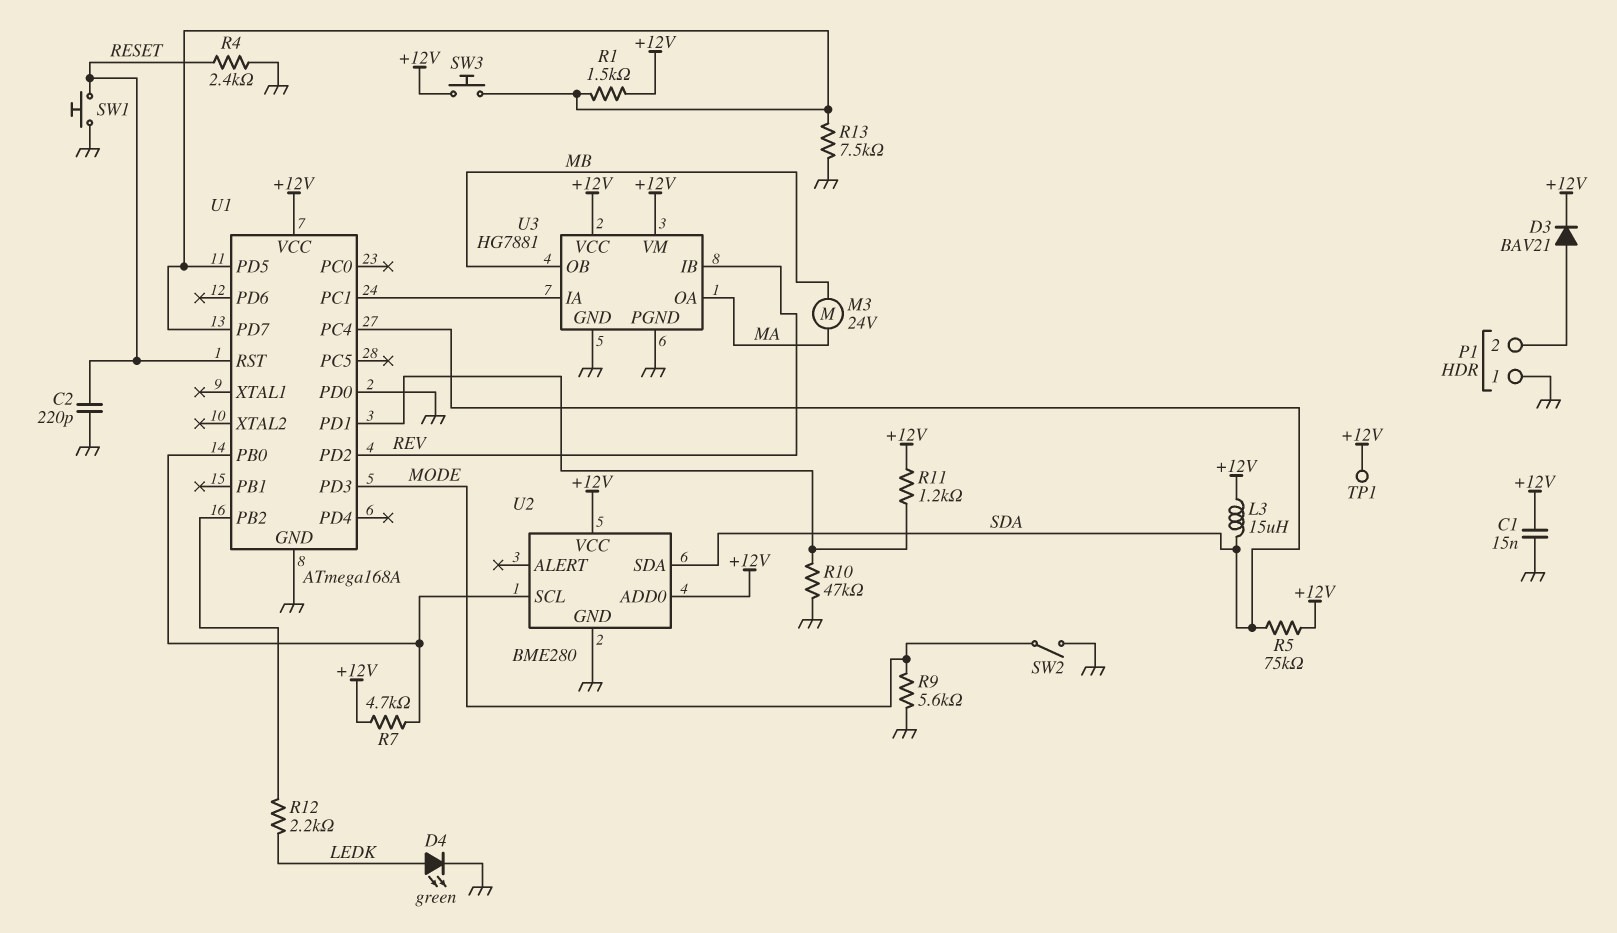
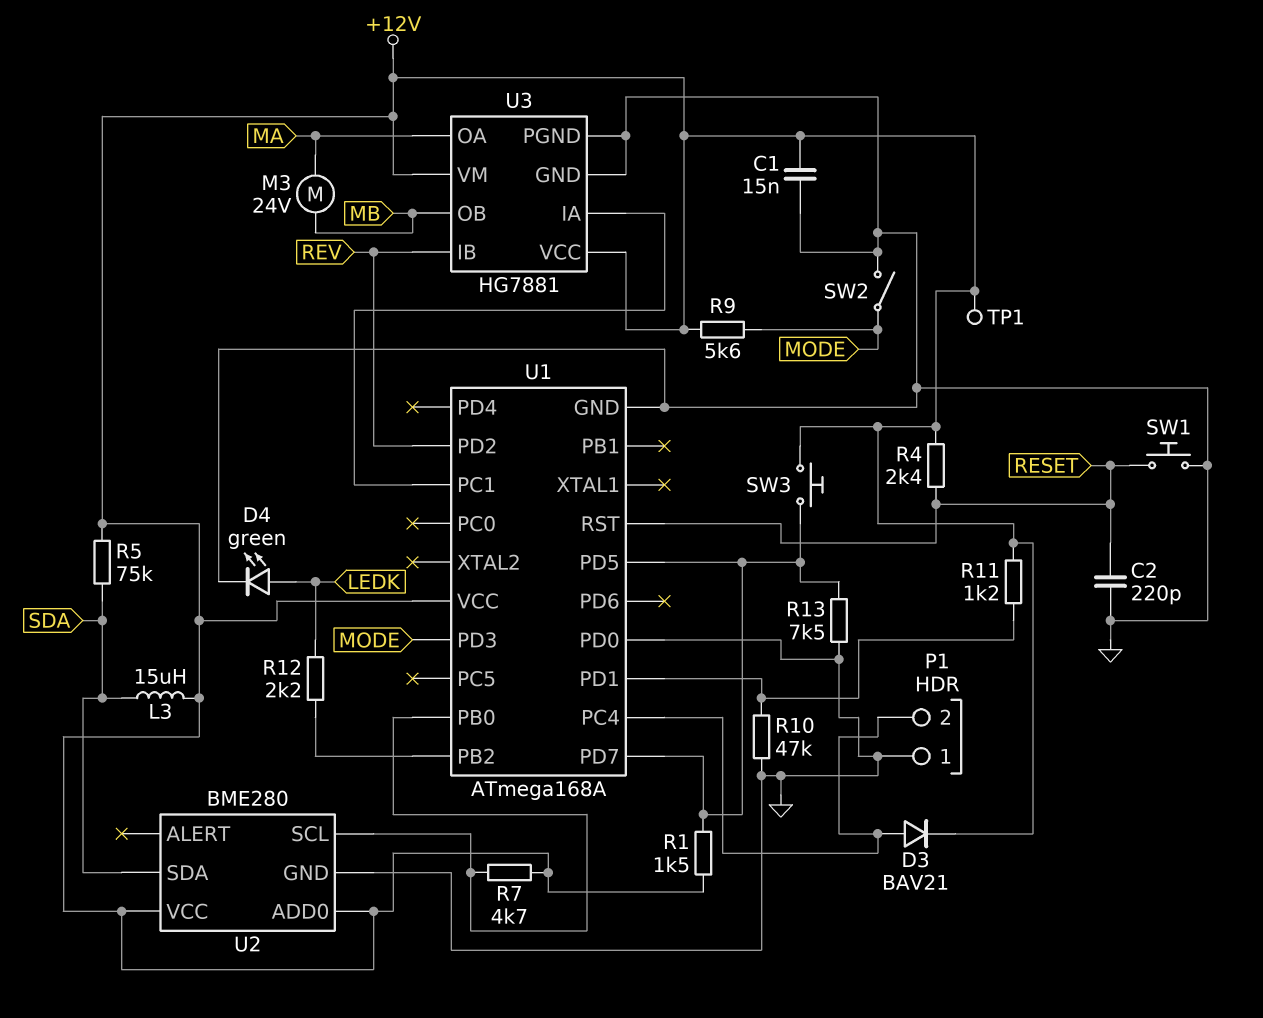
R4: 2.4k (GND, RESET) -> 2.4k (+12V, RESET)
R9: 5.6k (GND, MODE) -> 5.6k (+12V, MODE)
U1 pin PC4: SDA -> P1/2

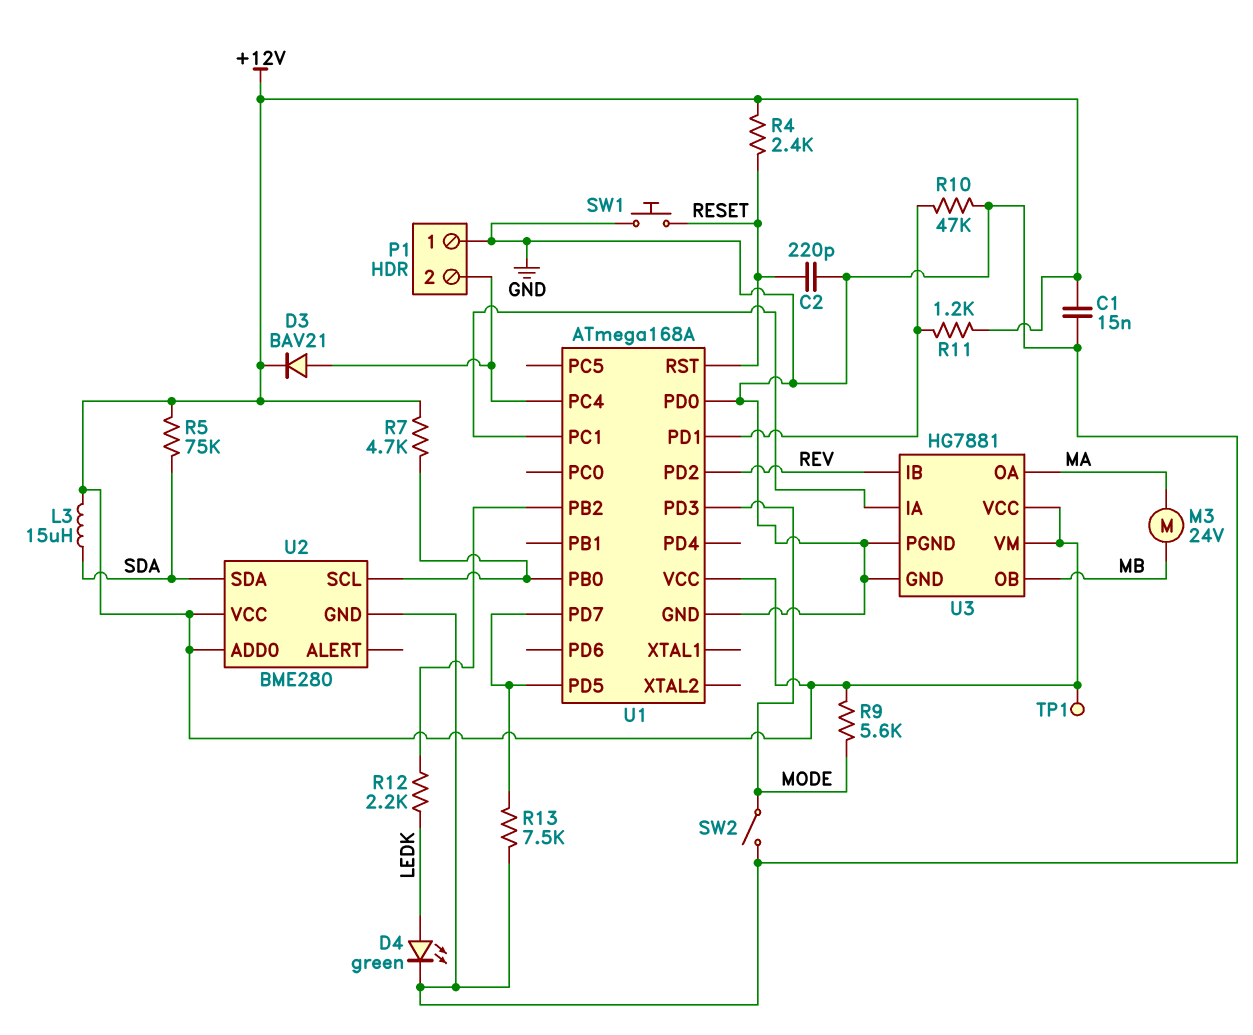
R1: 1.5k (+12V, U1/PD5) -> none
SW3: button (+12V, U1/PD5) -> none

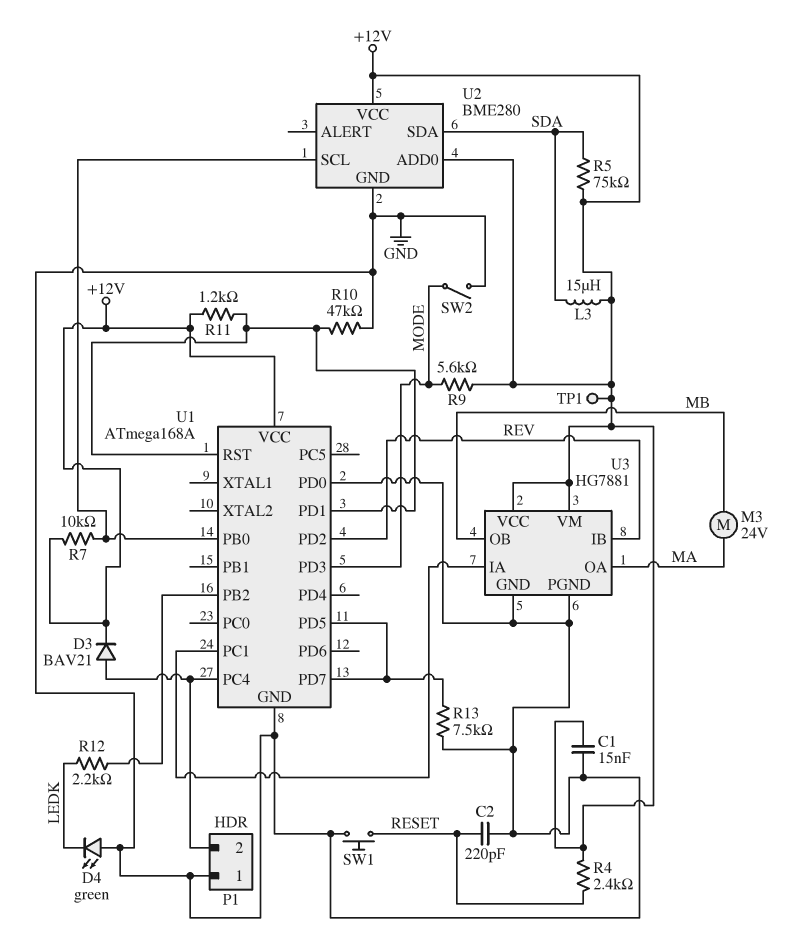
D4: LED green (A LEDK, K GND) -> LED green (A GND, K LEDK)
R7: 4.7k (+12V, U1/PB0) -> 10k (+12V, U1/PB0)
U1 pin RST: RESET -> U1/PD1

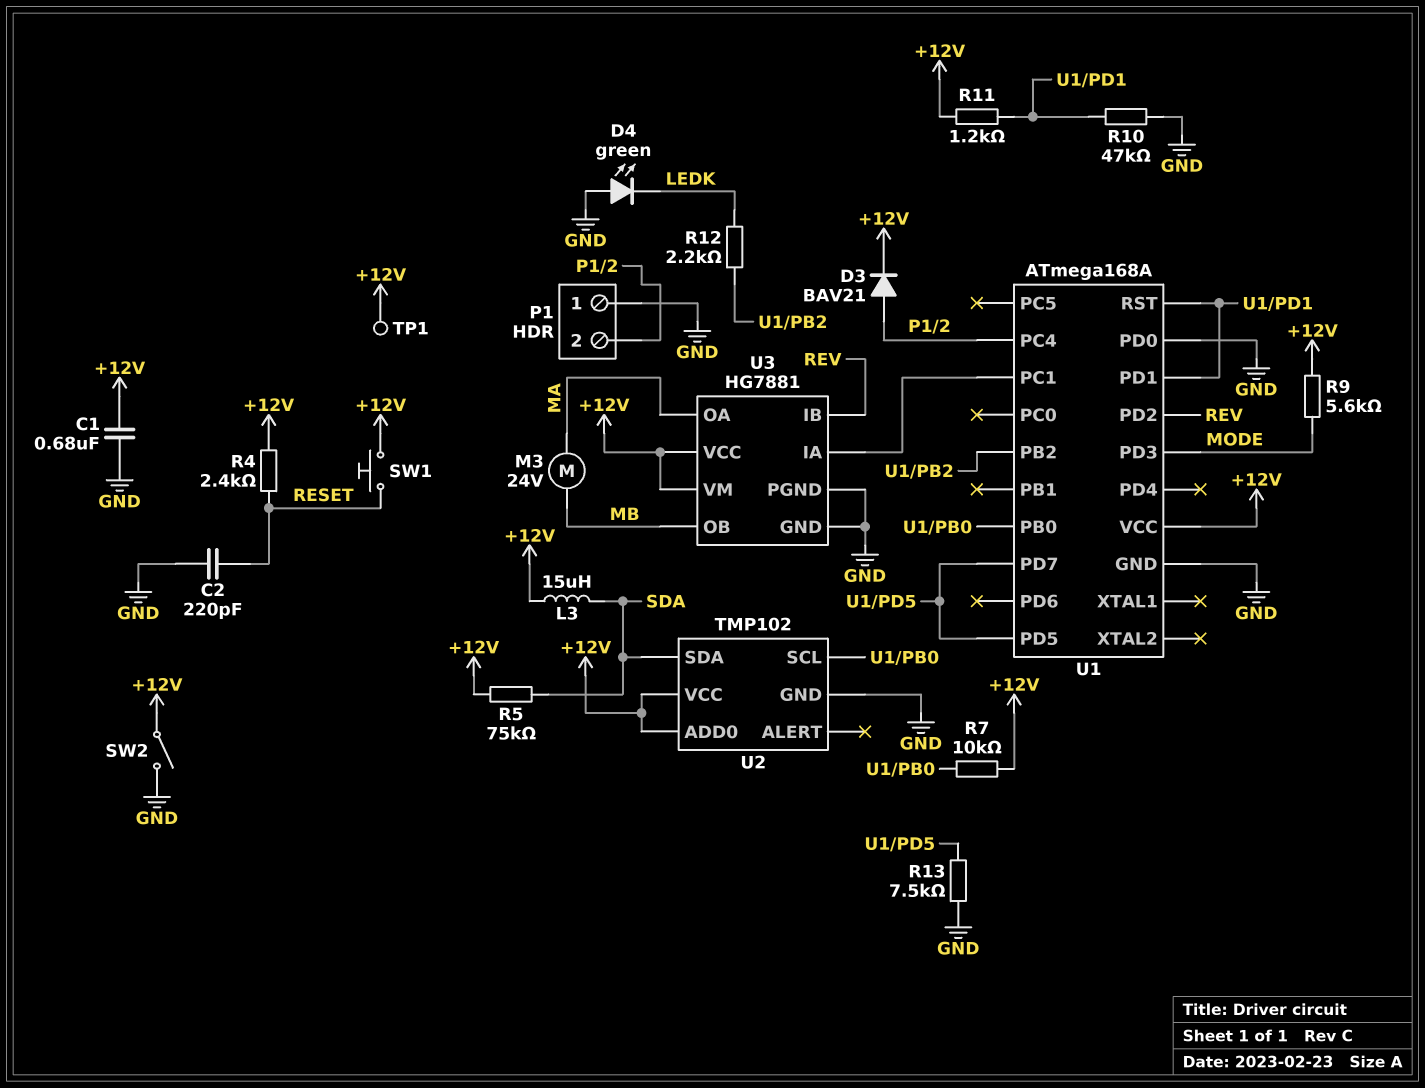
C1: 15nF (+12V, GND) -> 680nF (+12V, GND)
SW1: button (GND, RESET) -> button (+12V, RESET)
SW2: switch (GND, MODE) -> switch (+12V, GND)
U2: BME280 -> TMP102

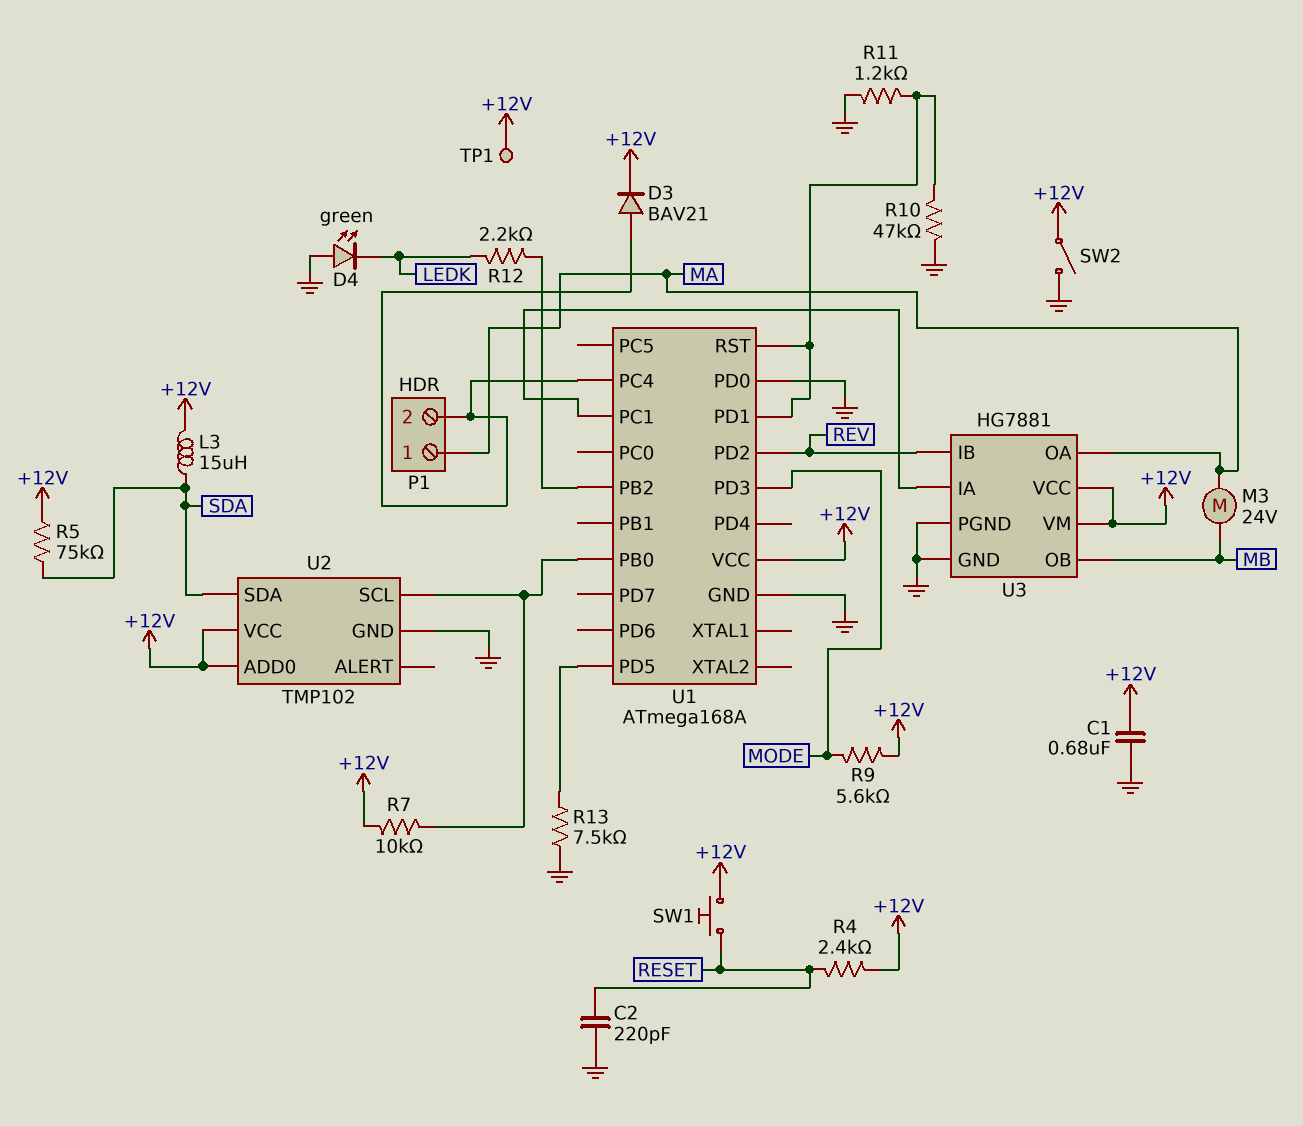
P1 pin 1: GND -> MA
R11: 1.2k (+12V, U1/PD1) -> 1.2k (GND, U1/PD1)
U1 pin PD7: U1/PD5 -> none

